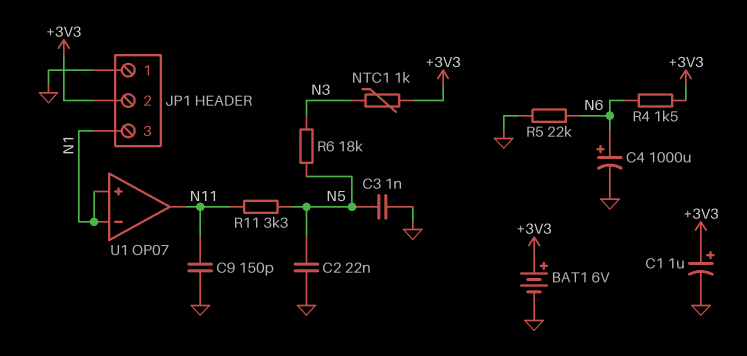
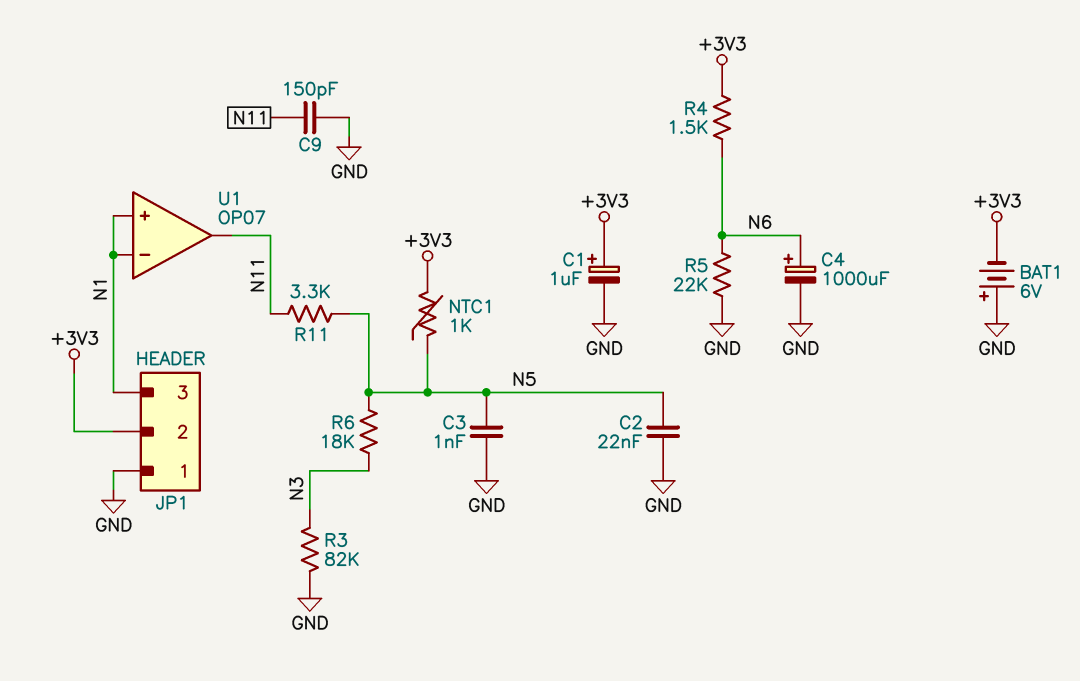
BAT1: 6V (plus +3V3, minus GND) -> 6V (plus GND, minus +3V3)
NTC1: 1k (+3V3, N3) -> 1k (+3V3, N5)
R3: none -> 82k (GND, N3)

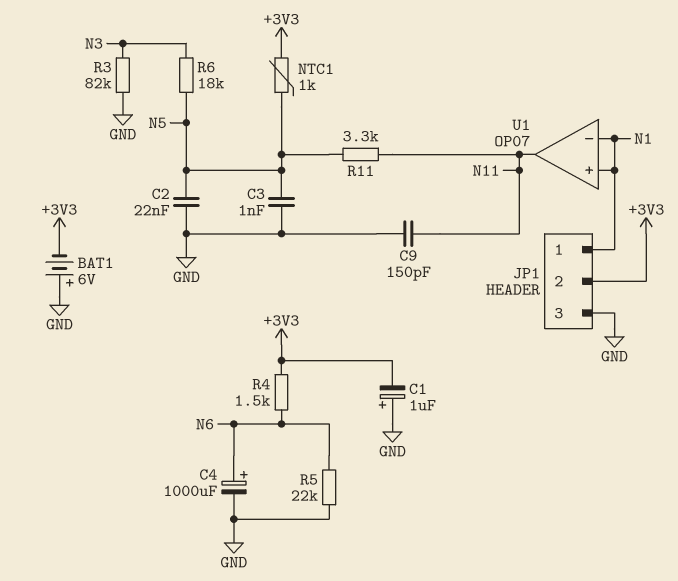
C1: 1uF (plus +3V3, minus GND) -> 1uF (plus GND, minus +3V3)
JP1 pin 1: GND -> N1
JP1 pin 3: N1 -> GND

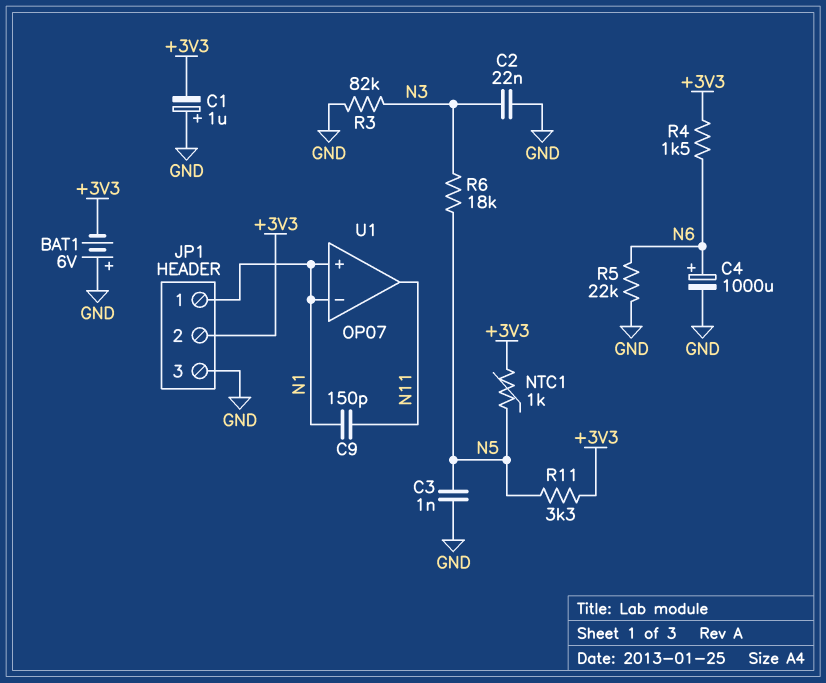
C2: 22nF (GND, N5) -> 22nF (GND, N3)
C9: 150pF (GND, N11) -> 150pF (N1, N11)
R11: 3.3k (N5, N11) -> 3.3k (+3V3, N5)

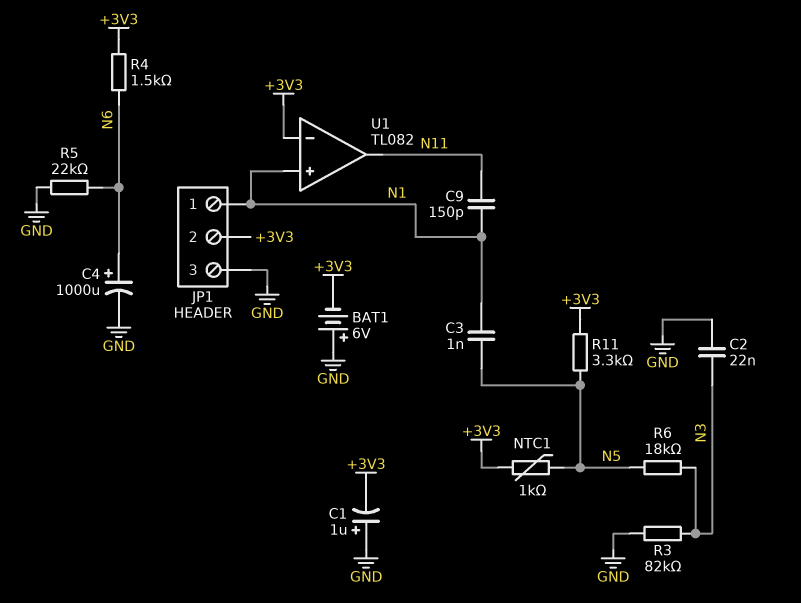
C3: 1nF (GND, N5) -> 1nF (N1, N5)
U1: OP07 -> TL082
U1 pin in-: N1 -> +3V3

